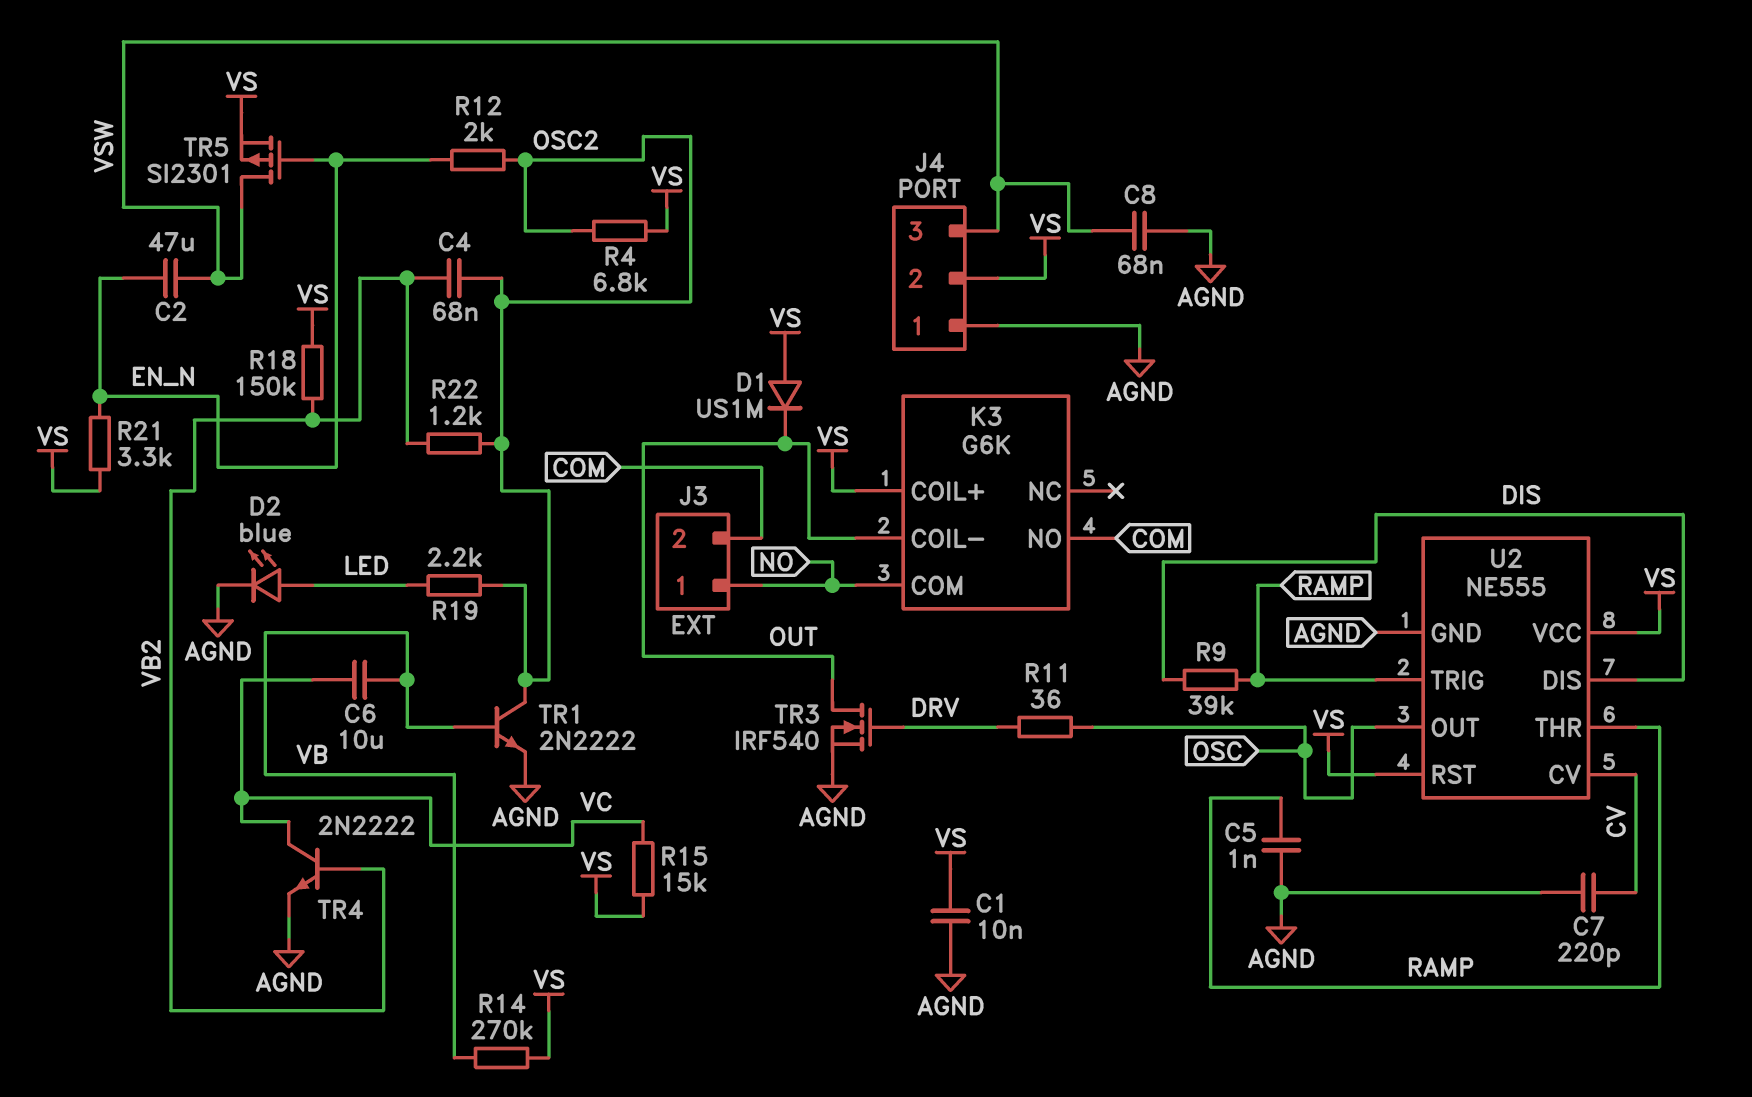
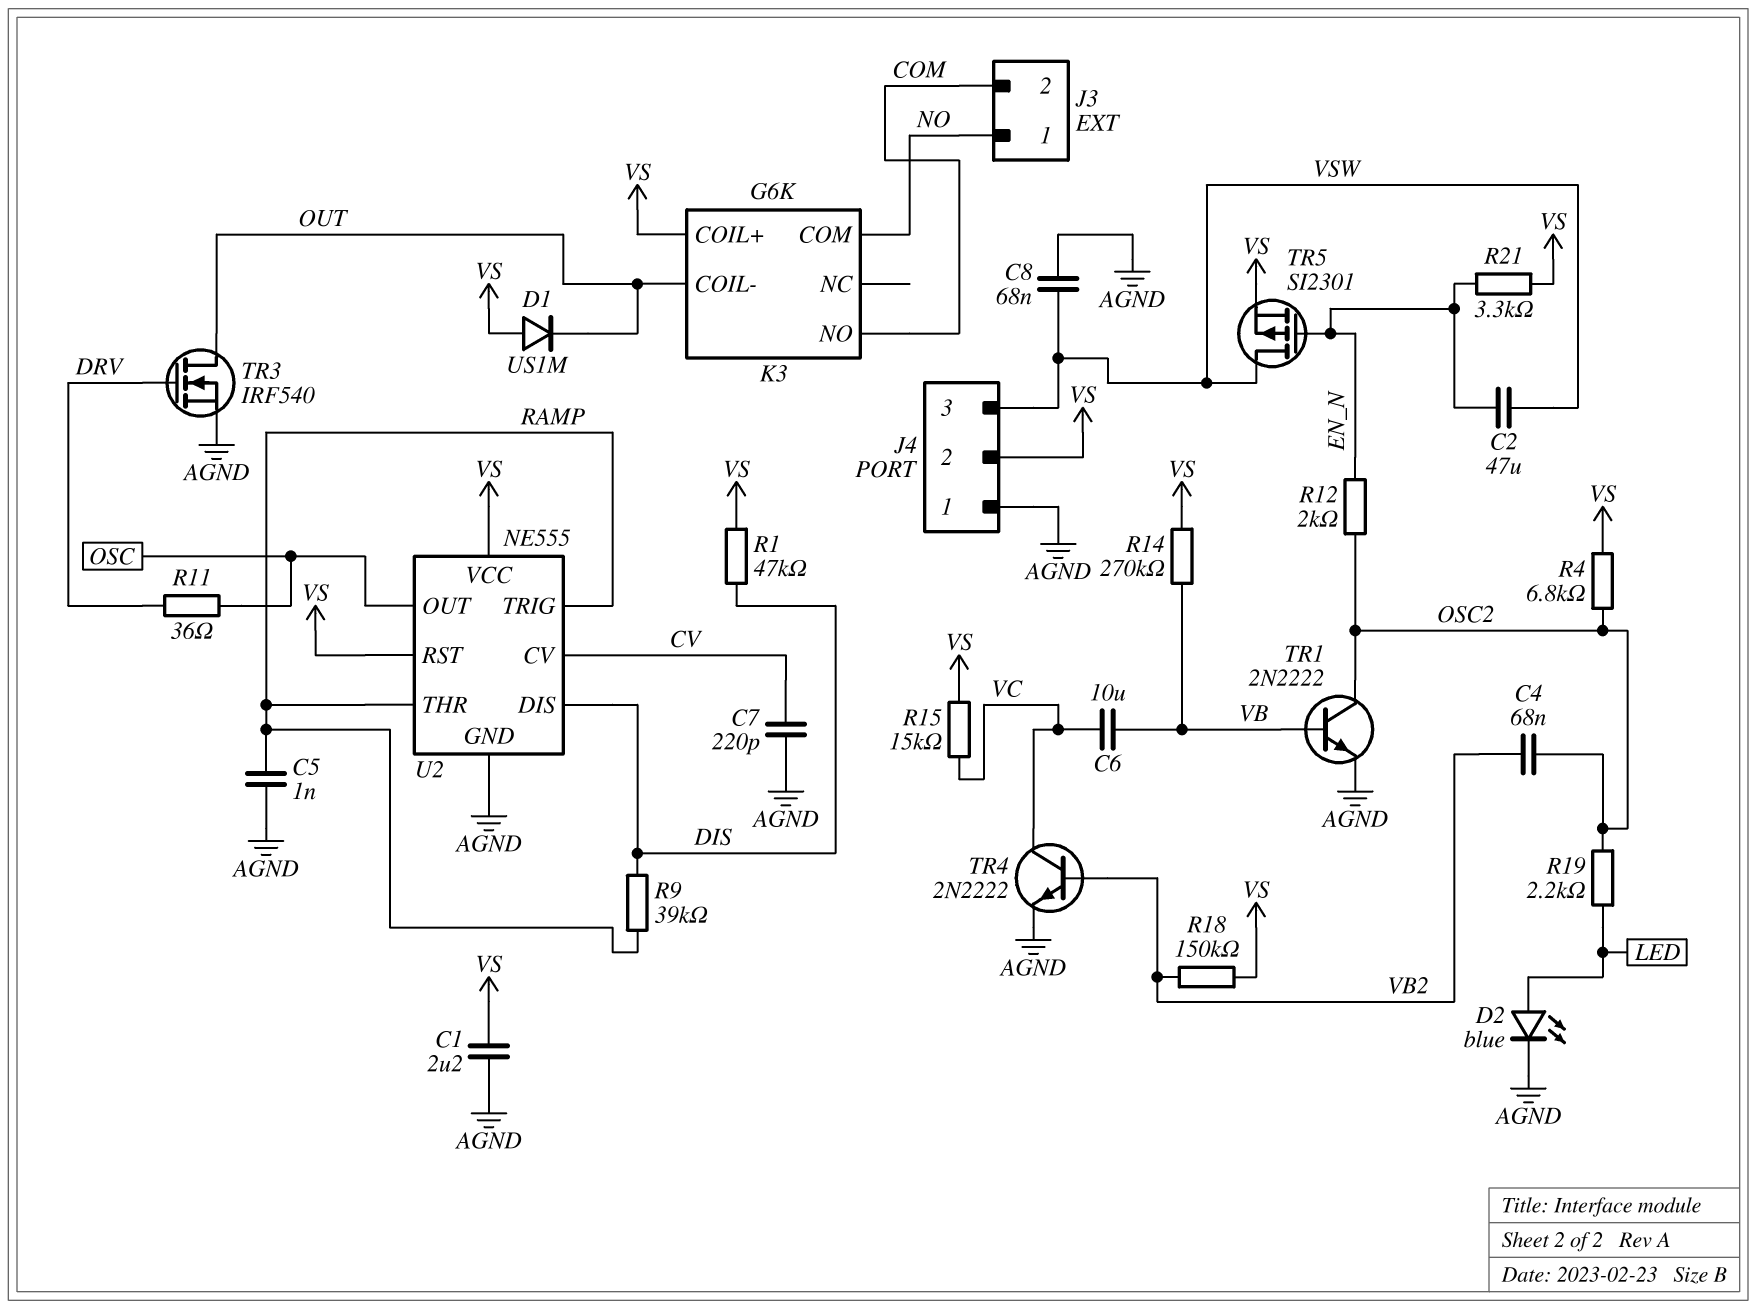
C1: 10nF (AGND, VS) -> 2.2uF (AGND, VS)
R1: none -> 47k (DIS, VS)
R22: 1.2k (OSC2, VB2) -> none

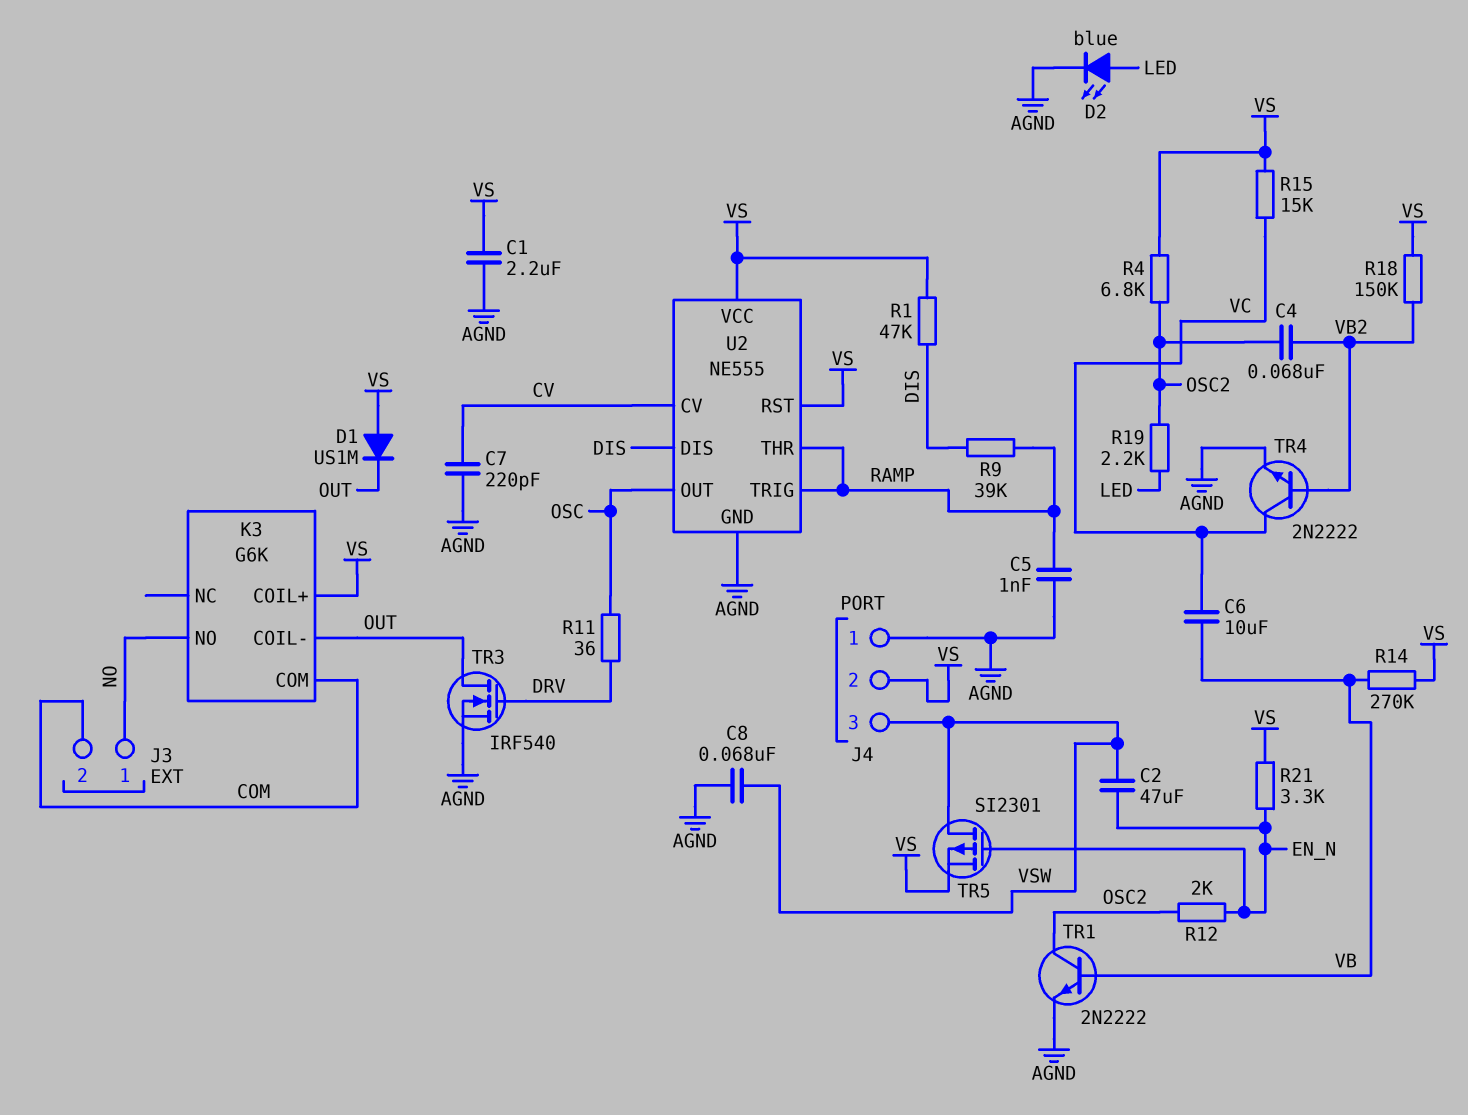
K3 pin COM: NO -> COM
K3 pin NO: COM -> NO

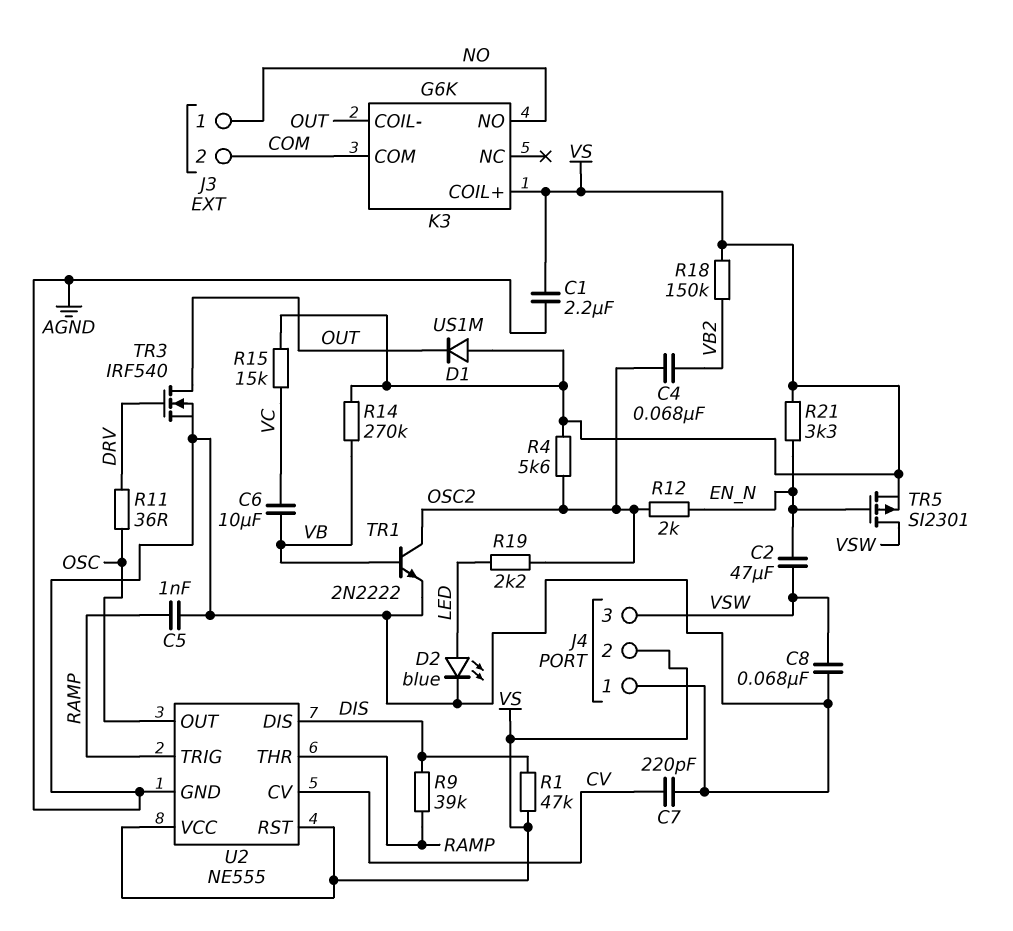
R4: 6.8k (OSC2, VS) -> 5.6k (OSC2, VS)
TR4: NPN 2N2222 (B VB2, C VC, E AGND) -> none

